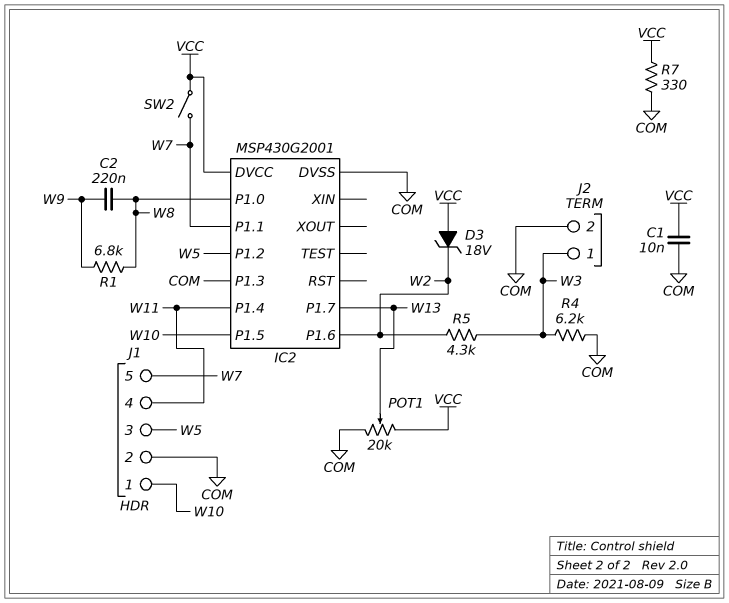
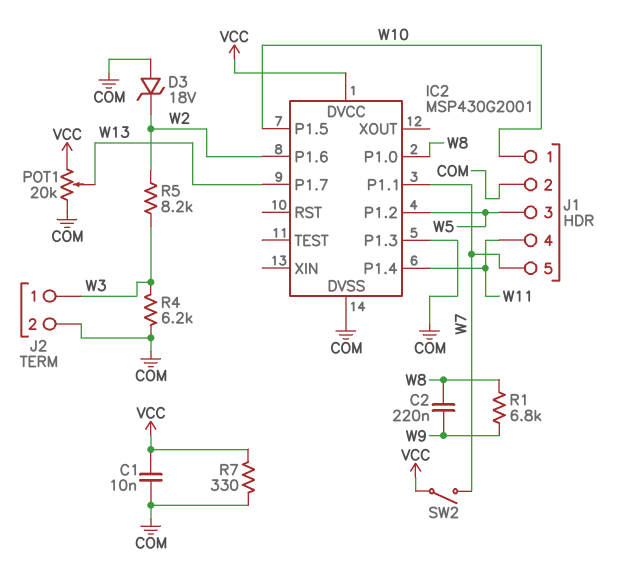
D3: zener 18V (A VCC, K W2) -> zener 18V (A COM, K W2)
R5: 4.3k (W2, W3) -> 8.2k (W2, W3)

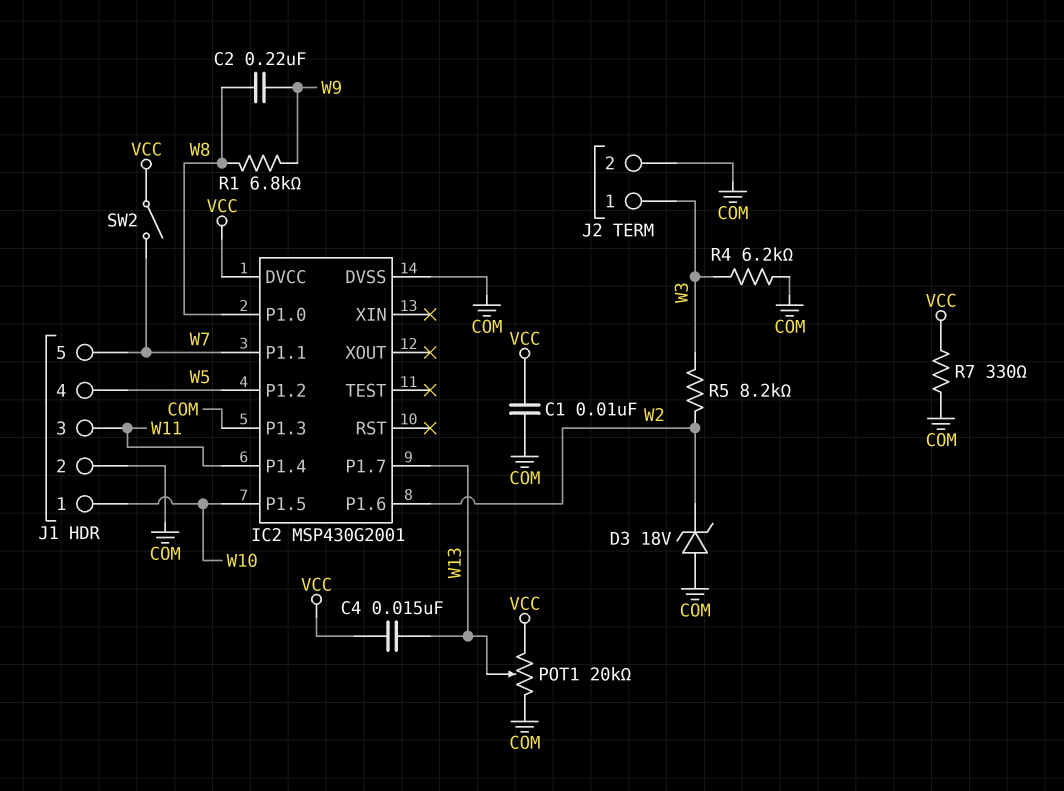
C4: none -> 15nF (VCC, W13)
J1 pin 3: W5 -> W11
J1 pin 4: W11 -> W5

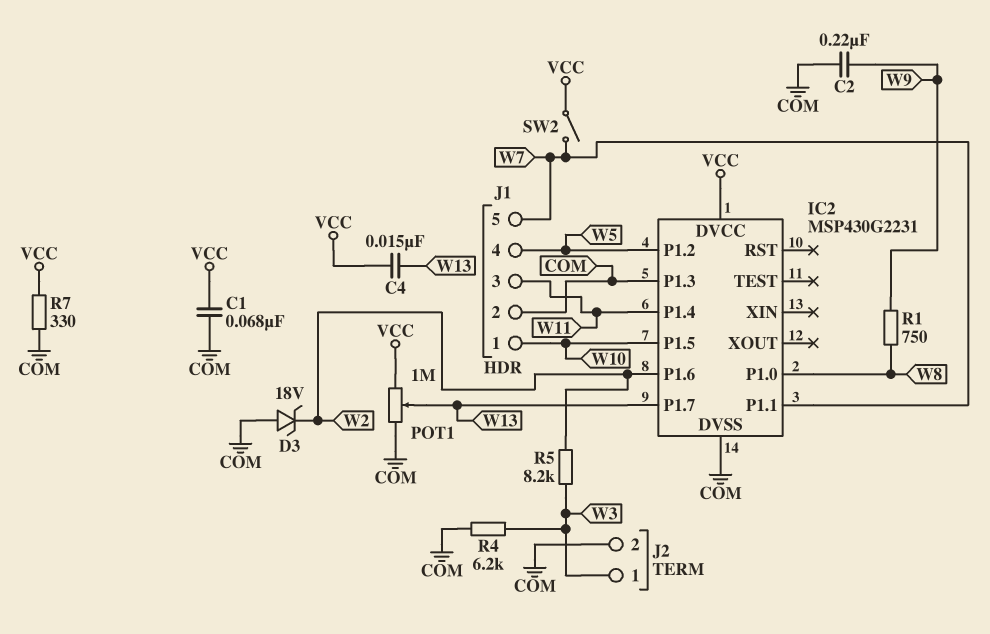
C1: 10nF (COM, VCC) -> 68nF (COM, VCC)
C2: 220nF (W8, W9) -> 220nF (COM, W9)
IC2: MSP430G2001 -> MSP430G2231
POT1: 20k (COM, VCC, wiper W13) -> 1M (COM, VCC, wiper W13)
R1: 6.8k (W8, W9) -> 750 (W8, W9)

